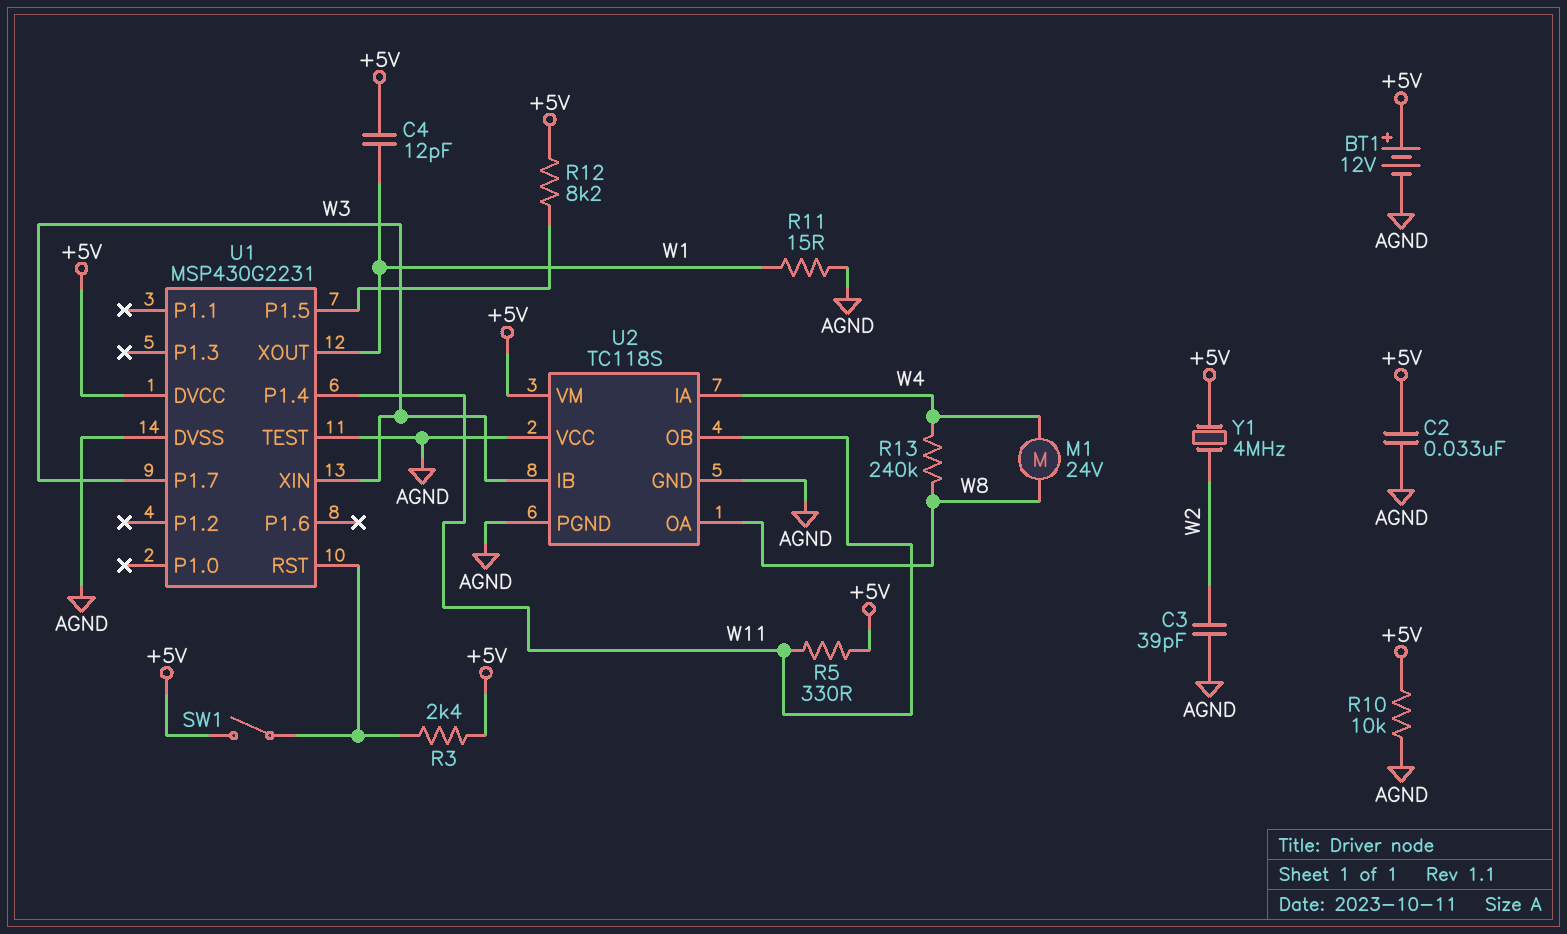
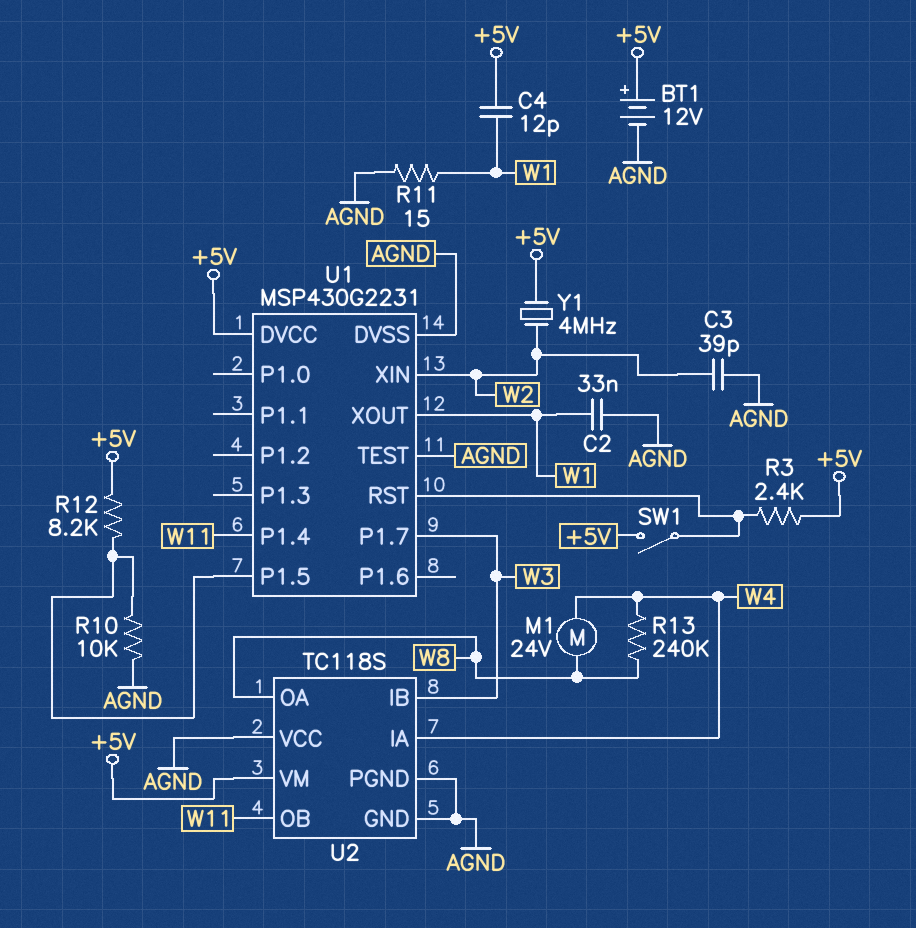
C2: 33nF (+5V, AGND) -> 33nF (AGND, W1)
R5: 330 (+5V, W11) -> none
R10: 10k (+5V, AGND) -> 10k (AGND, U1/P1.5)
U1 pin XIN: W3 -> W2

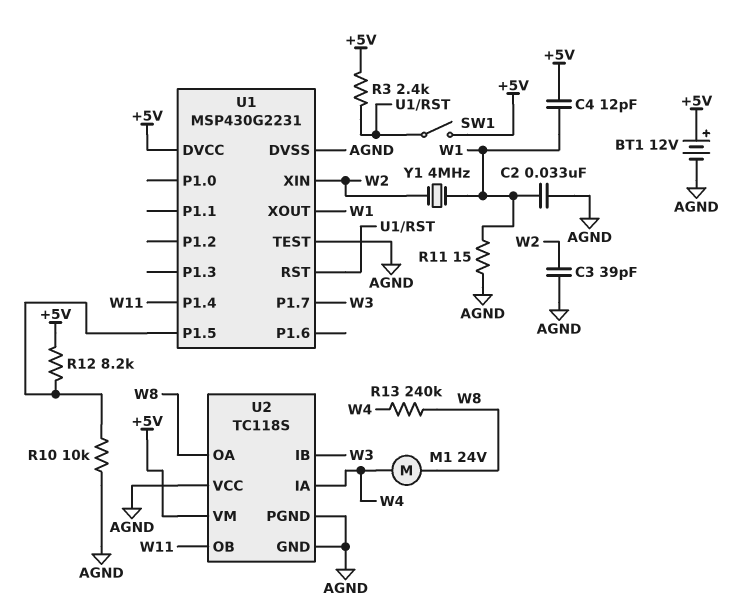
Y1: 4MHz (+5V, W2) -> 4MHz (W1, W2)

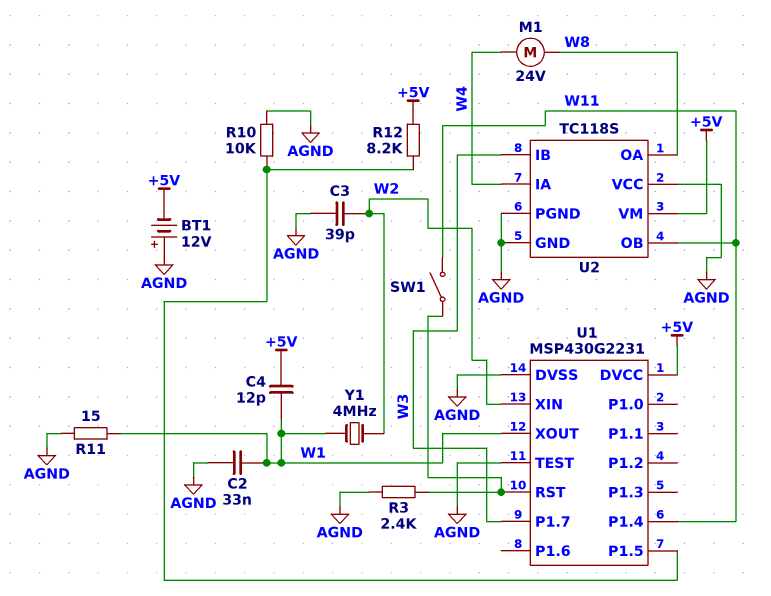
BT1: 12V (plus +5V, minus AGND) -> 12V (plus AGND, minus +5V)
R3: 2.4k (+5V, U1/RST) -> 2.4k (AGND, U1/RST)
R13: 240k (W4, W8) -> none
SW1: switch (+5V, U1/RST) -> switch (U1/RST, W11)

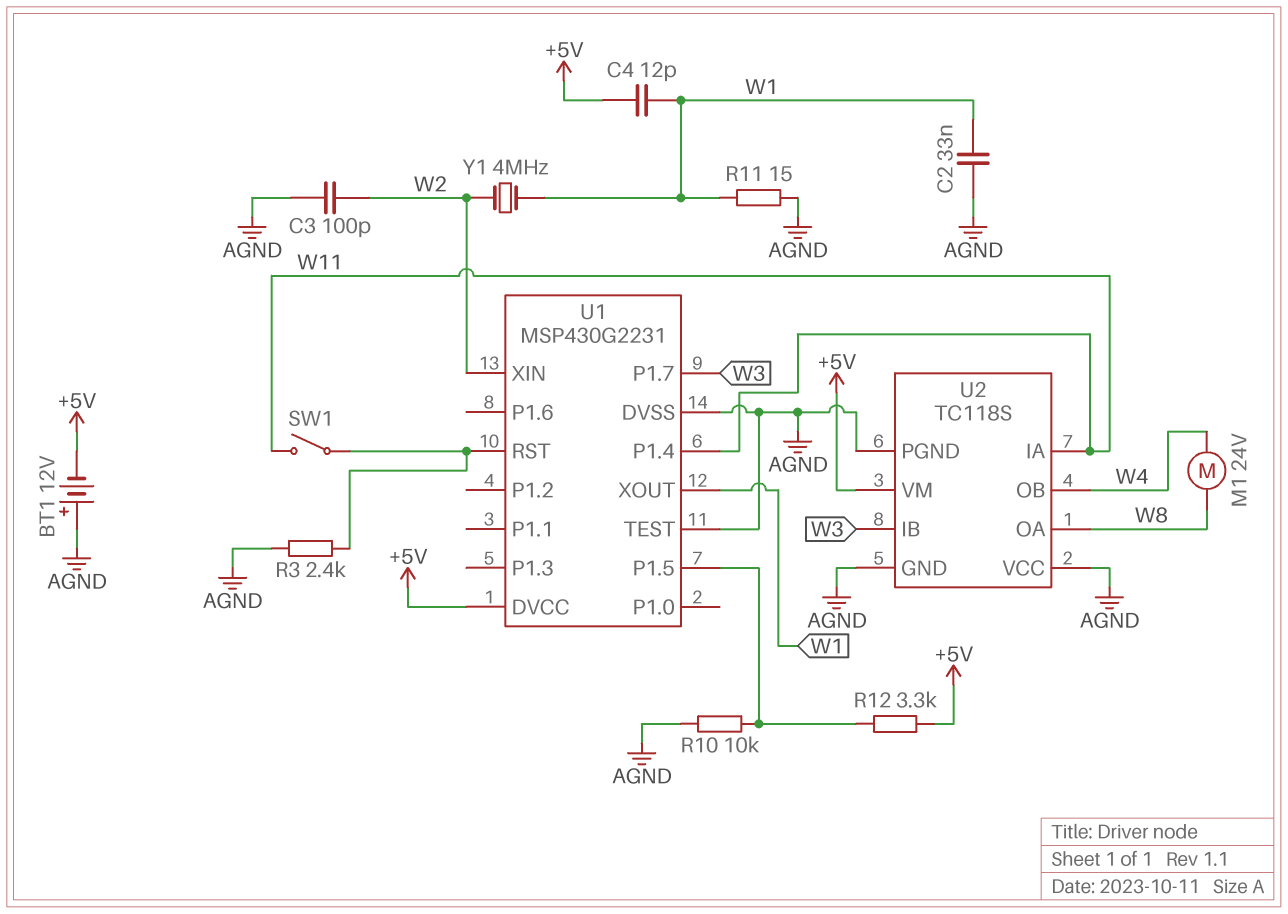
C3: 39pF (AGND, W2) -> 100pF (AGND, W2)
R12: 8.2k (+5V, U1/P1.5) -> 3.3k (+5V, U1/P1.5)
U2 pin IA: W4 -> W11
U2 pin OB: W11 -> W4

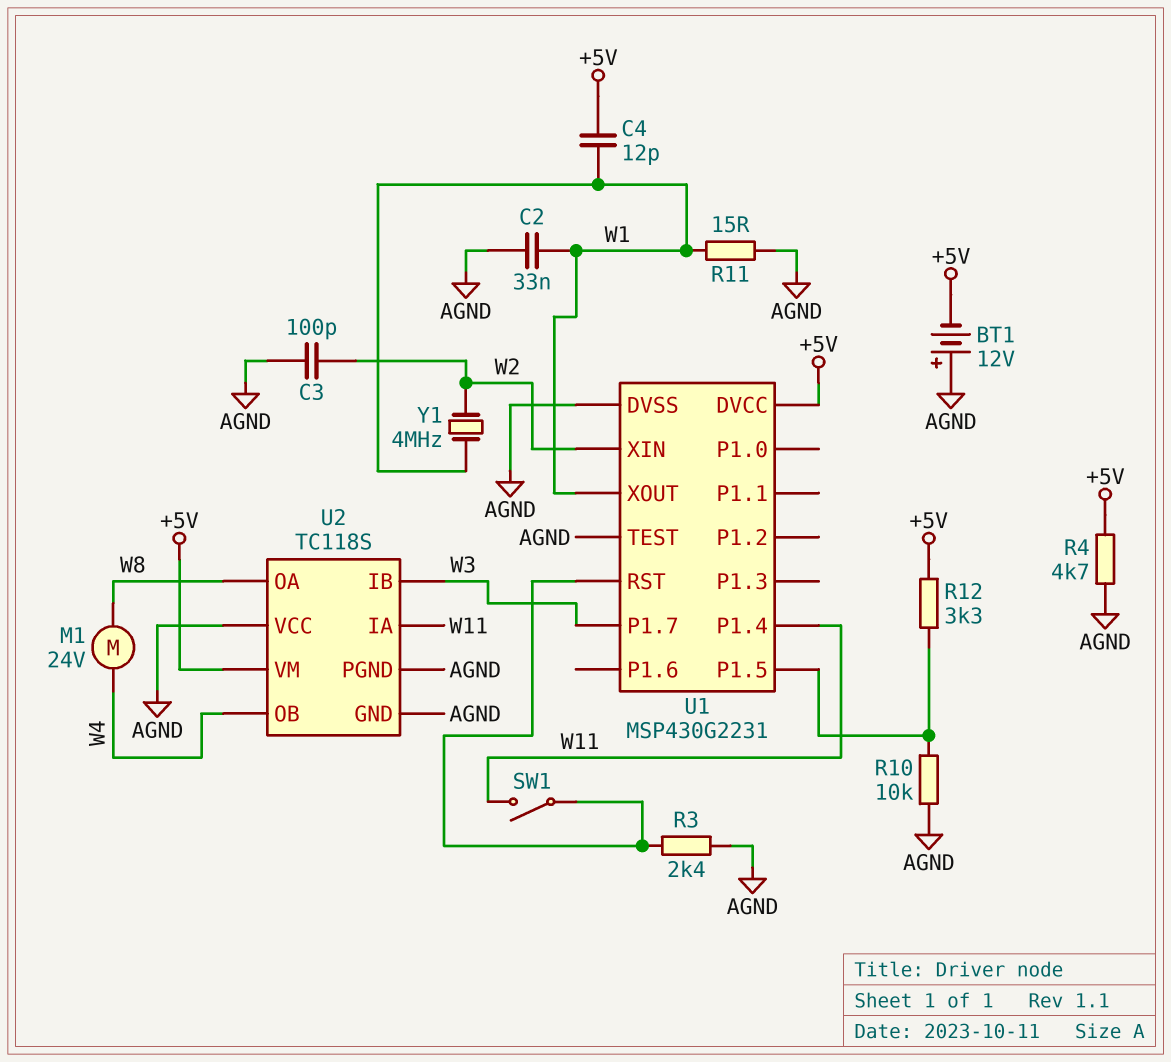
R4: none -> 4.7k (+5V, AGND)

